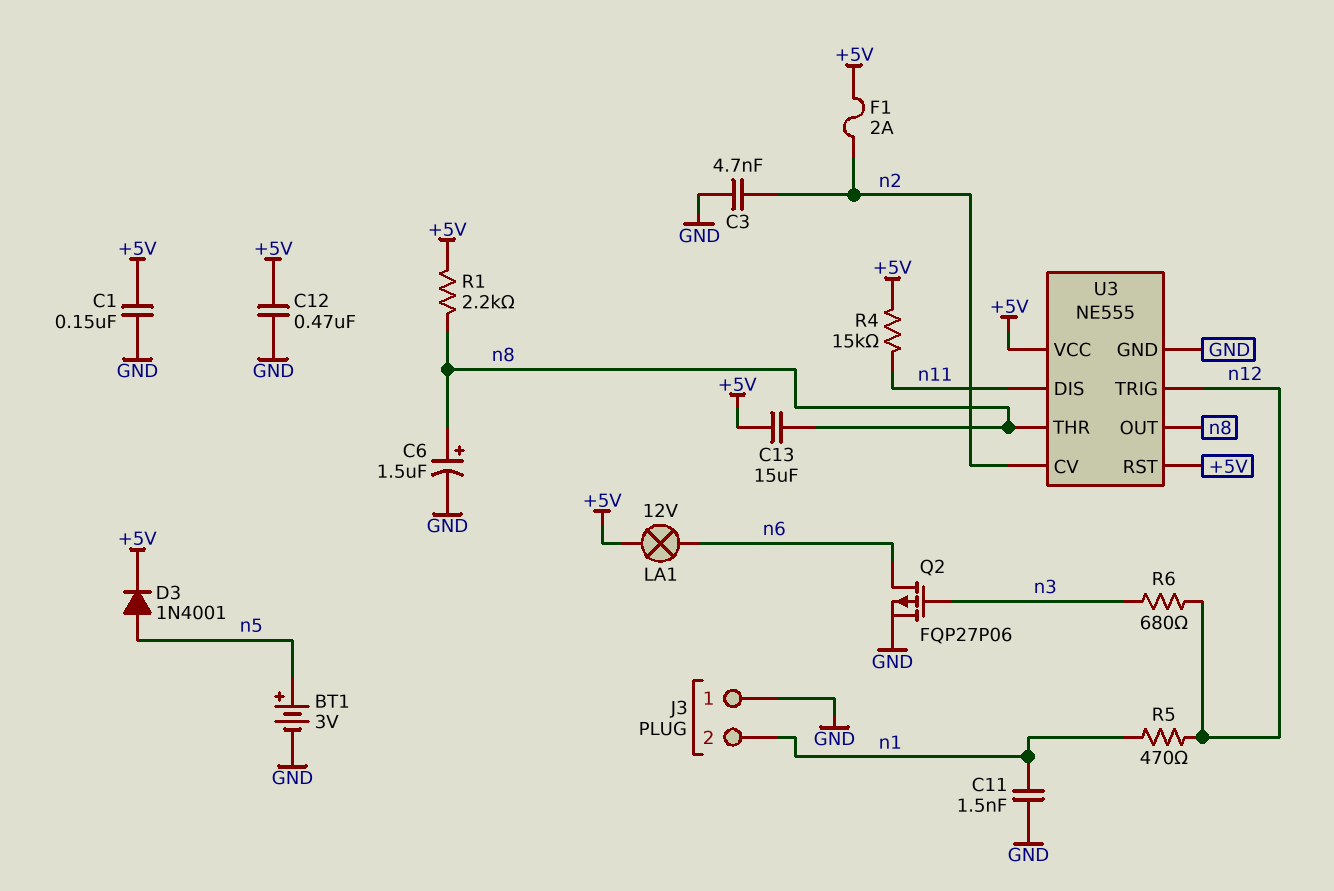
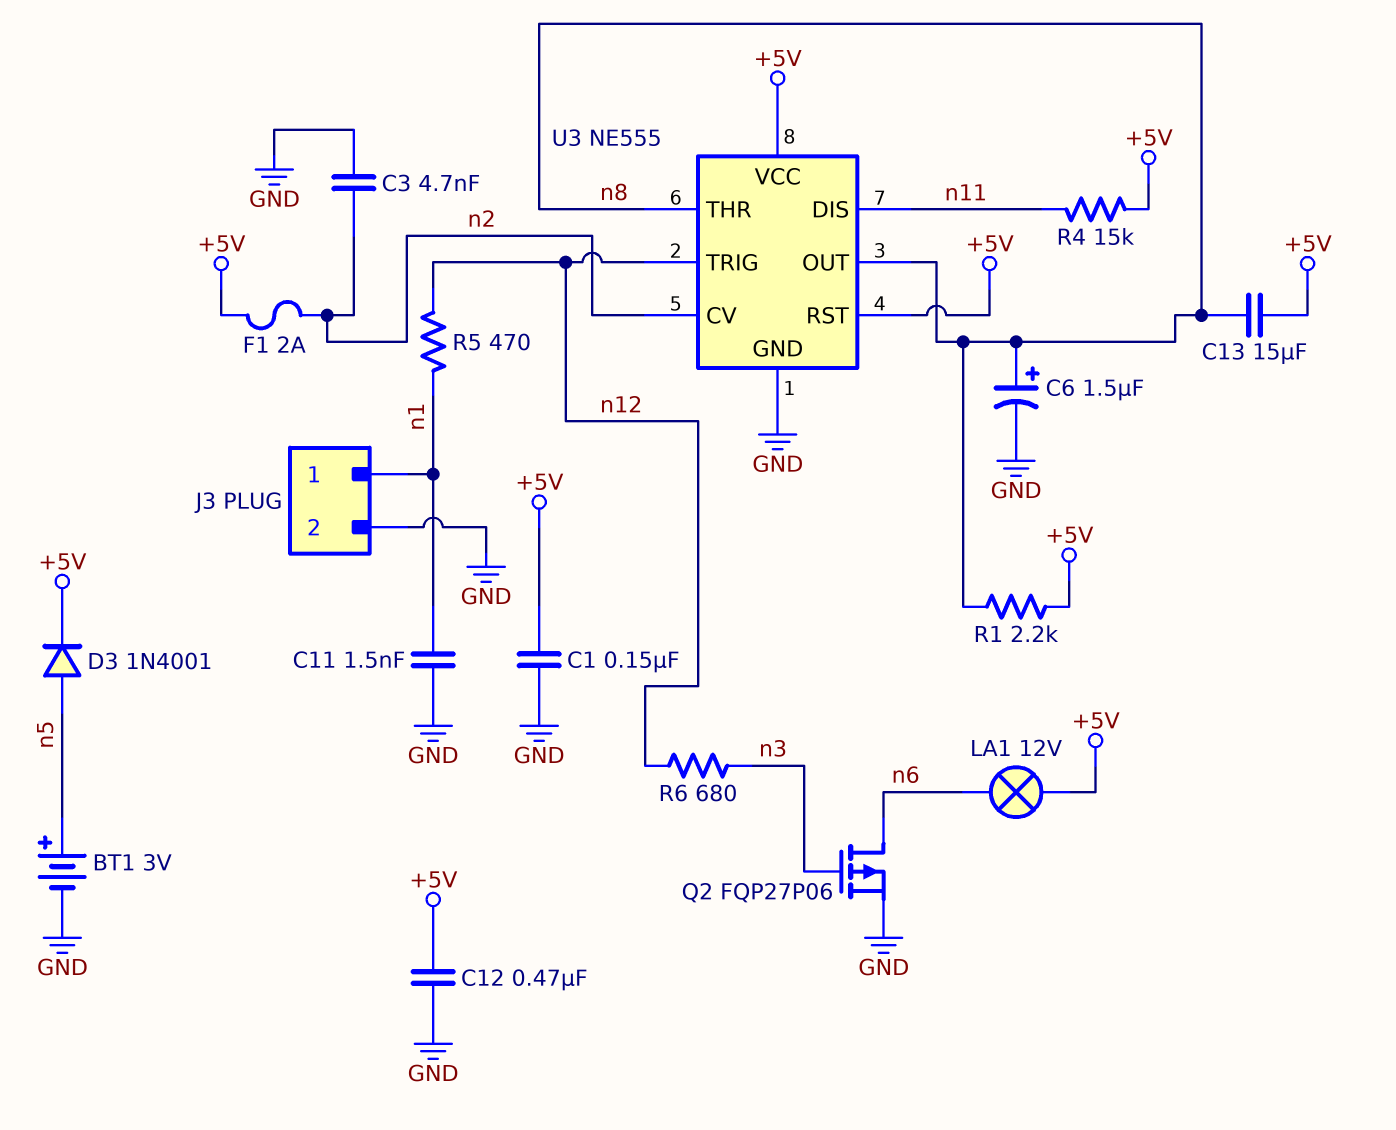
J3 pin 1: GND -> n1
J3 pin 2: n1 -> GND

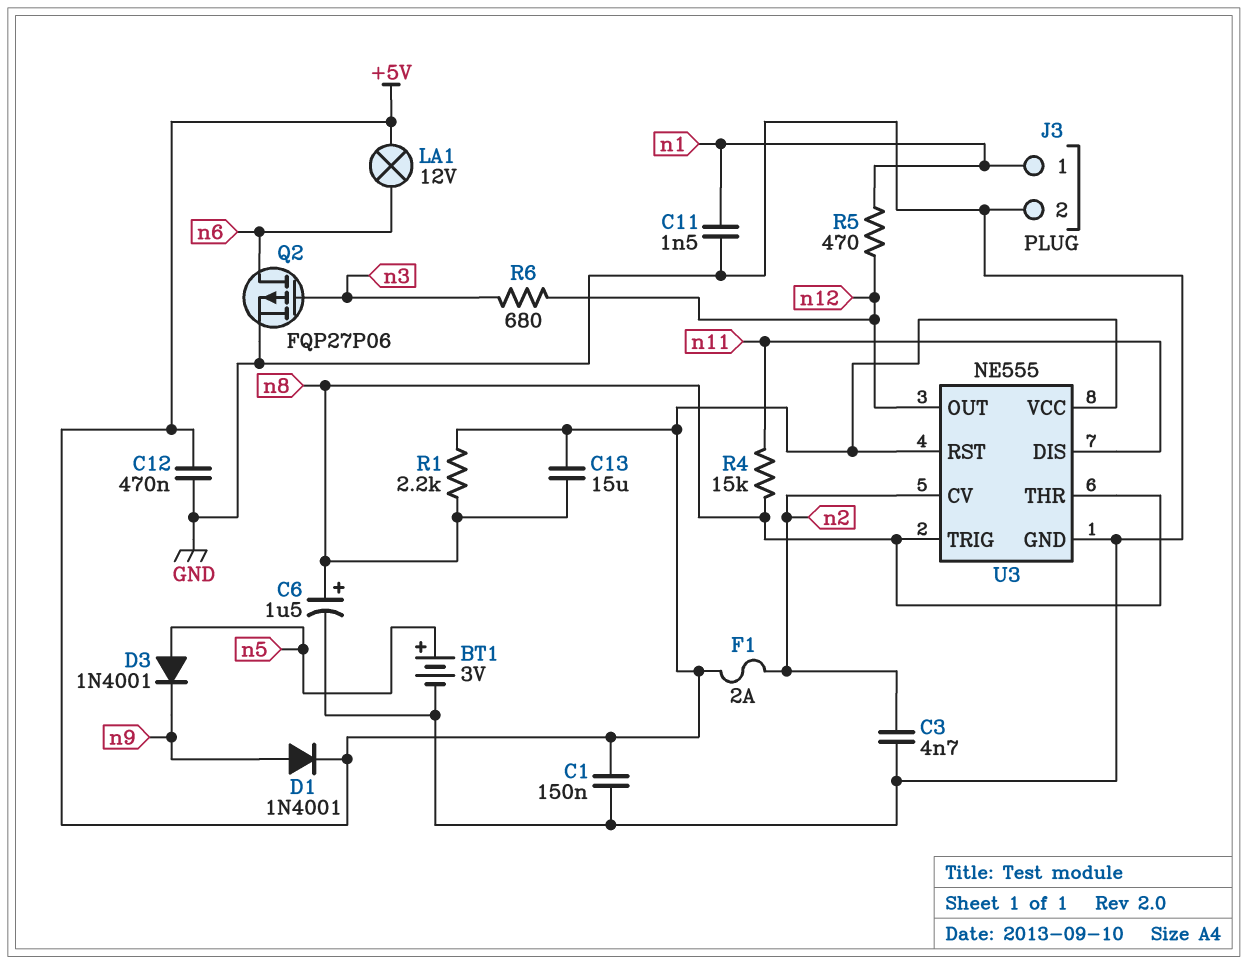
D1: none -> diode 1N4001 (A n9, K +5V)
D3: diode 1N4001 (A n5, K +5V) -> diode 1N4001 (A n5, K n9)
R4: 15k (+5V, n11) -> 15k (n8, n11)
U3 pin OUT: n8 -> n12
U3 pin TRIG: n12 -> n8

